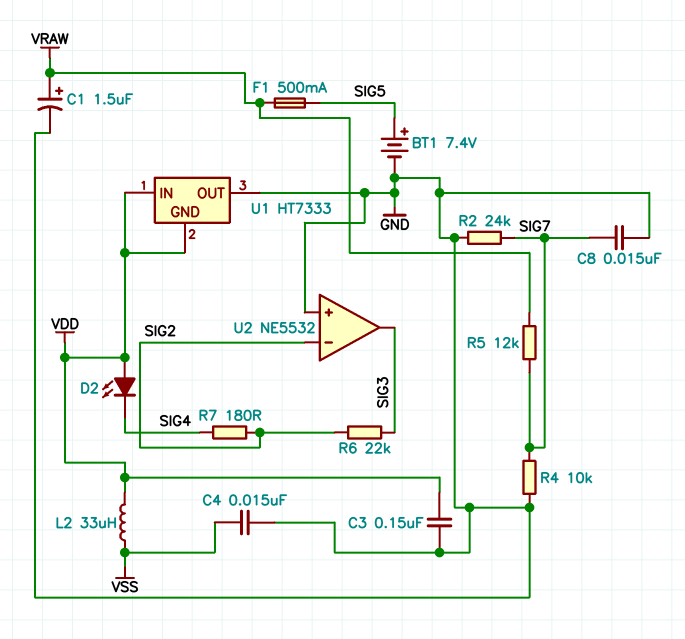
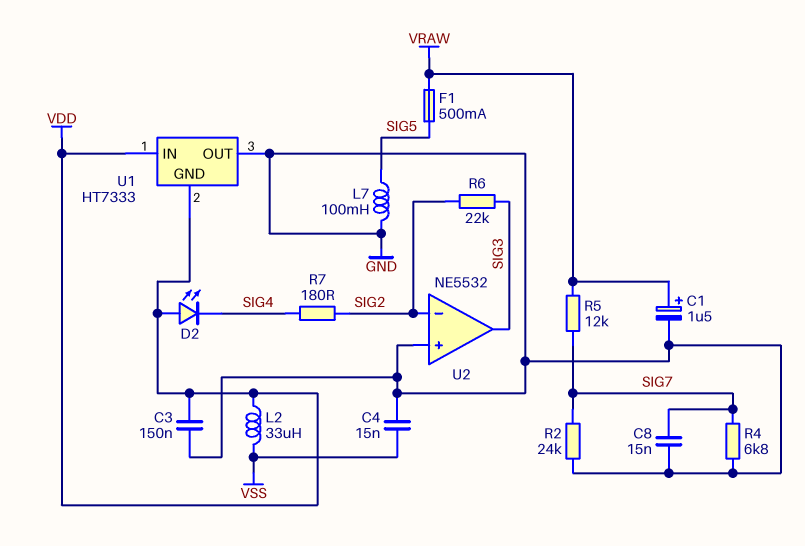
BT1: 7.4V (plus SIG5, minus GND) -> none
L7: none -> 100mH (GND, SIG5)
R4: 10k (GND, SIG7) -> 6.8k (GND, SIG7)

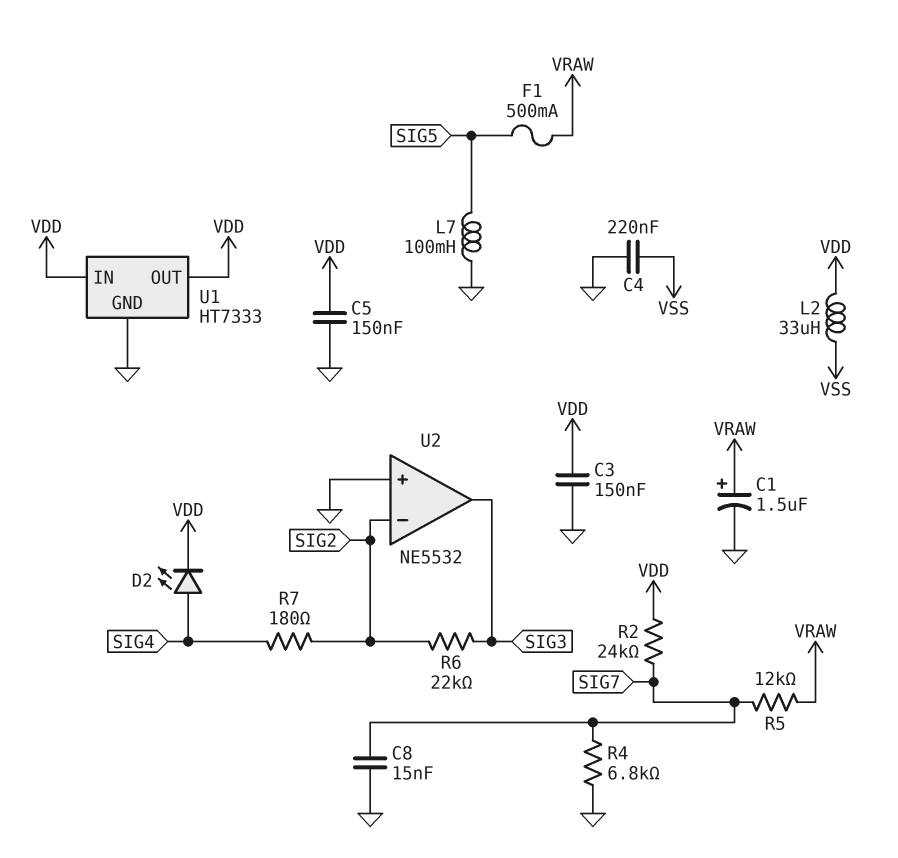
C4: 15nF (GND, VSS) -> 220nF (GND, VSS)
C5: none -> 150nF (GND, VDD)
D2: LED (A VDD, K SIG4) -> LED (A SIG4, K VDD)
R2: 24k (GND, SIG7) -> 24k (SIG7, VDD)
U1 pin GND: VDD -> GND
U1 pin OUT: GND -> VDD

